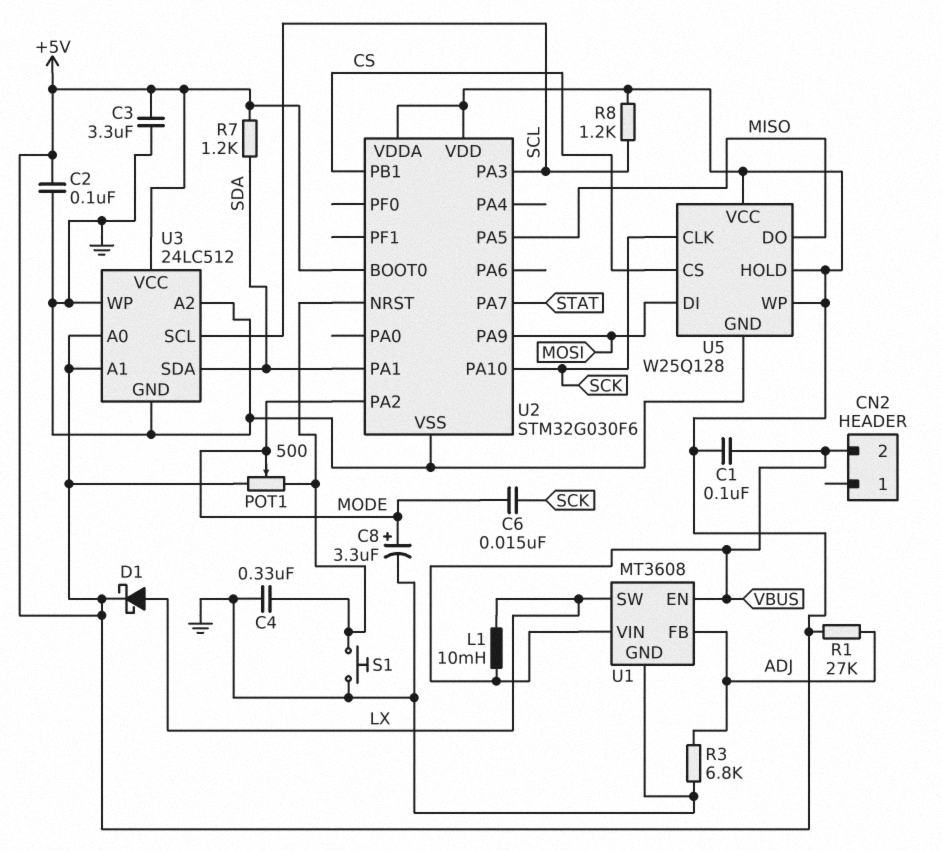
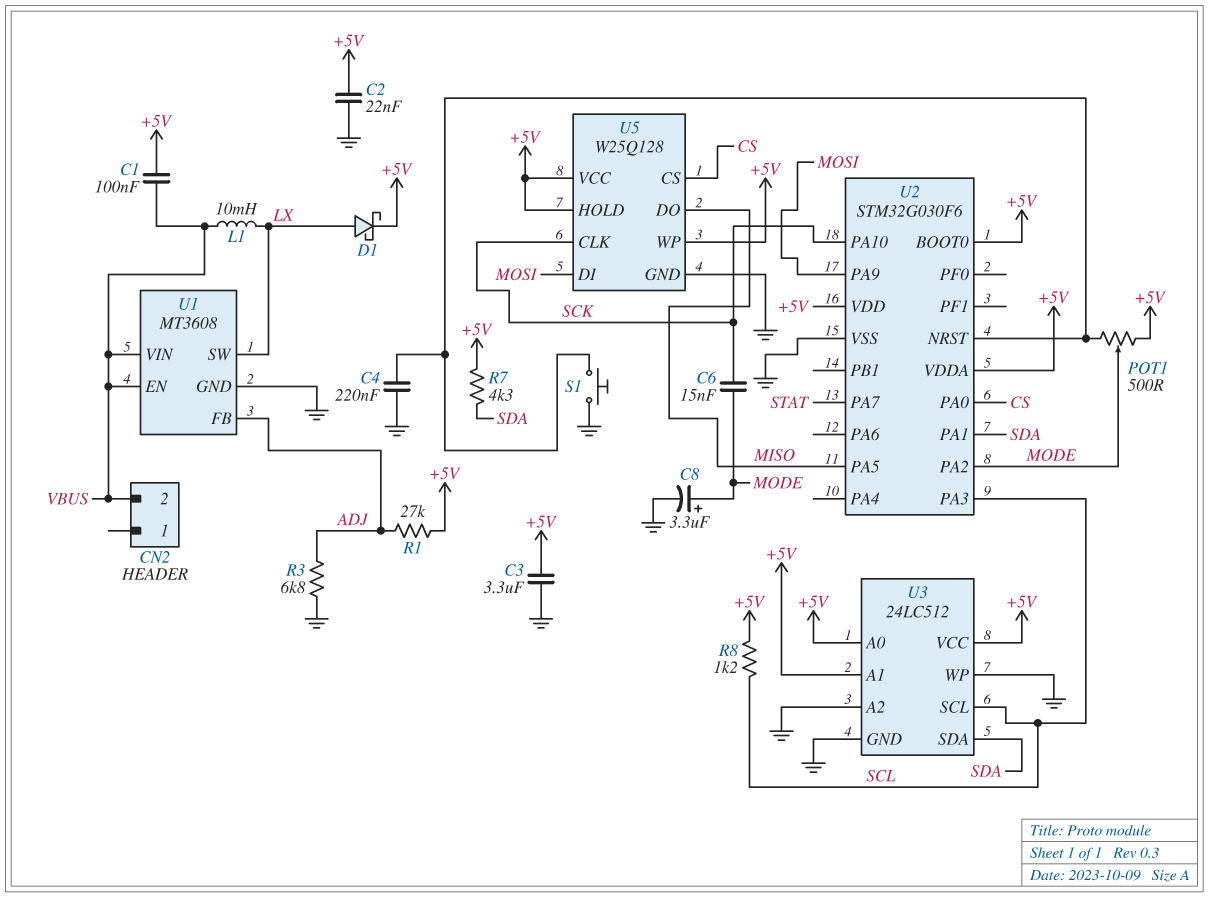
C2: 100nF (+5V, GND) -> 22nF (+5V, GND)
C4: 330nF (GND, U2/NRST) -> 220nF (GND, U2/NRST)
R7: 1.2k (+5V, SDA) -> 4.3k (+5V, SDA)
U2 pin PA0: none -> CS
U2 pin PB1: CS -> none

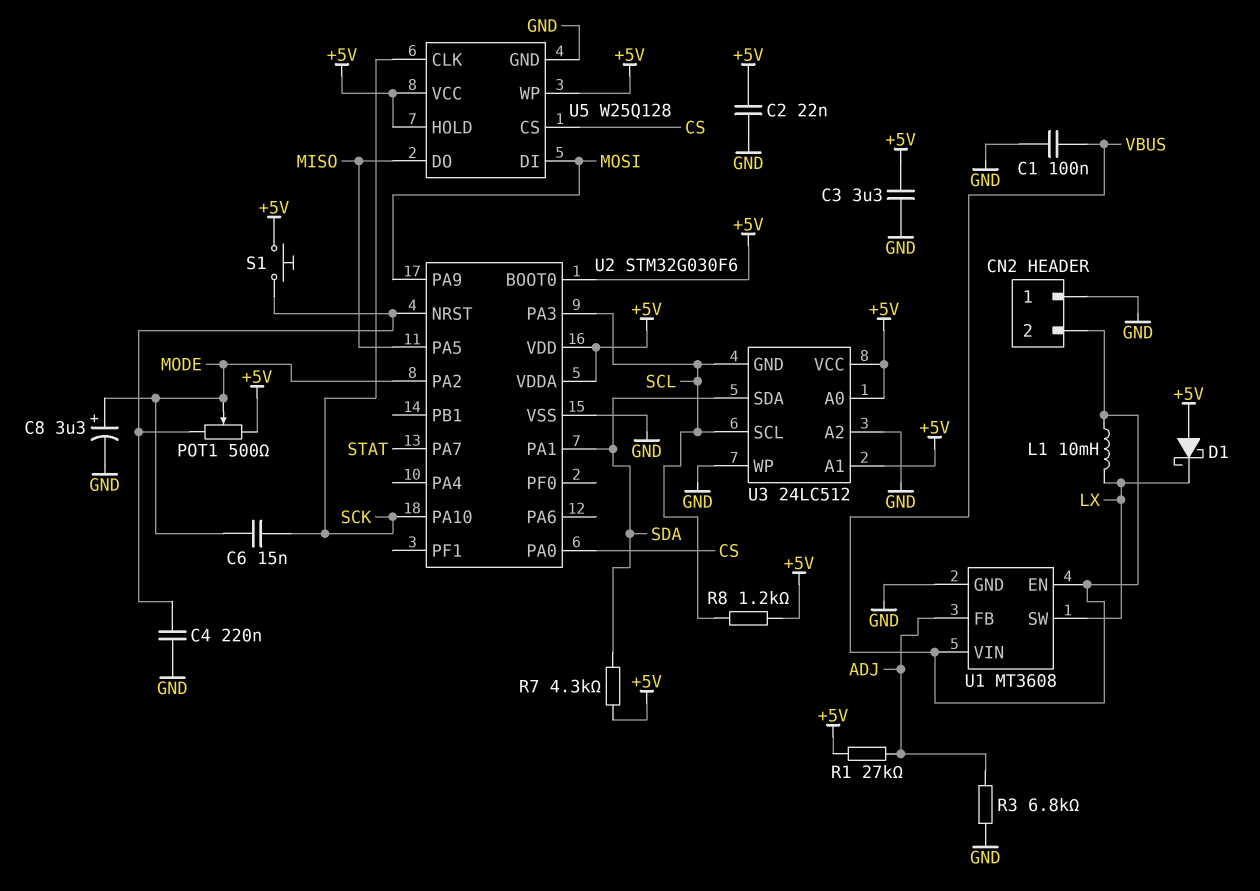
C1: 100nF (+5V, VBUS) -> 100nF (GND, VBUS)
CN2 pin 1: none -> GND
D1: schottky (A LX, K +5V) -> schottky (A +5V, K LX)
S1: button (GND, U2/NRST) -> button (+5V, U2/NRST)
U3 pin GND: GND -> SCL

